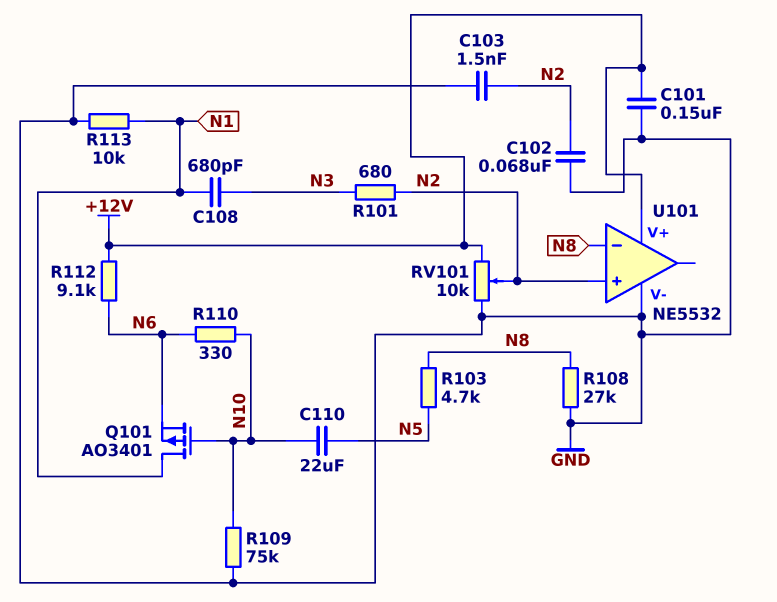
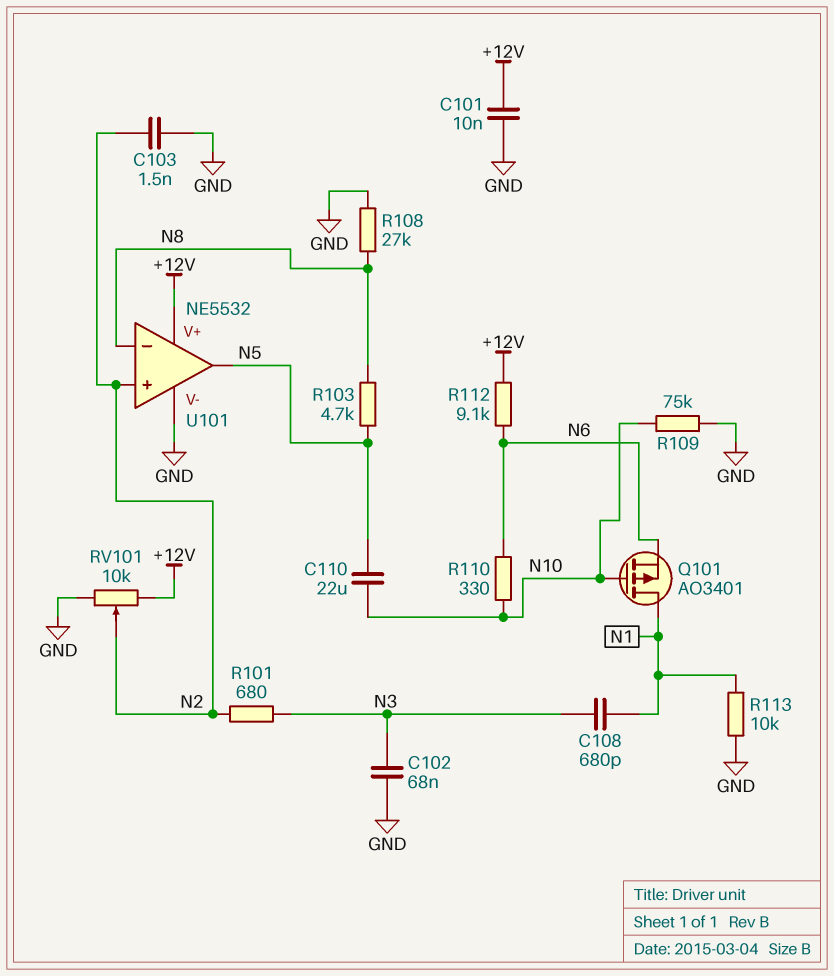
C101: 150nF (+12V, GND) -> 10nF (+12V, GND)
C102: 68nF (GND, N2) -> 68nF (GND, N3)
U101 pin out: none -> N5

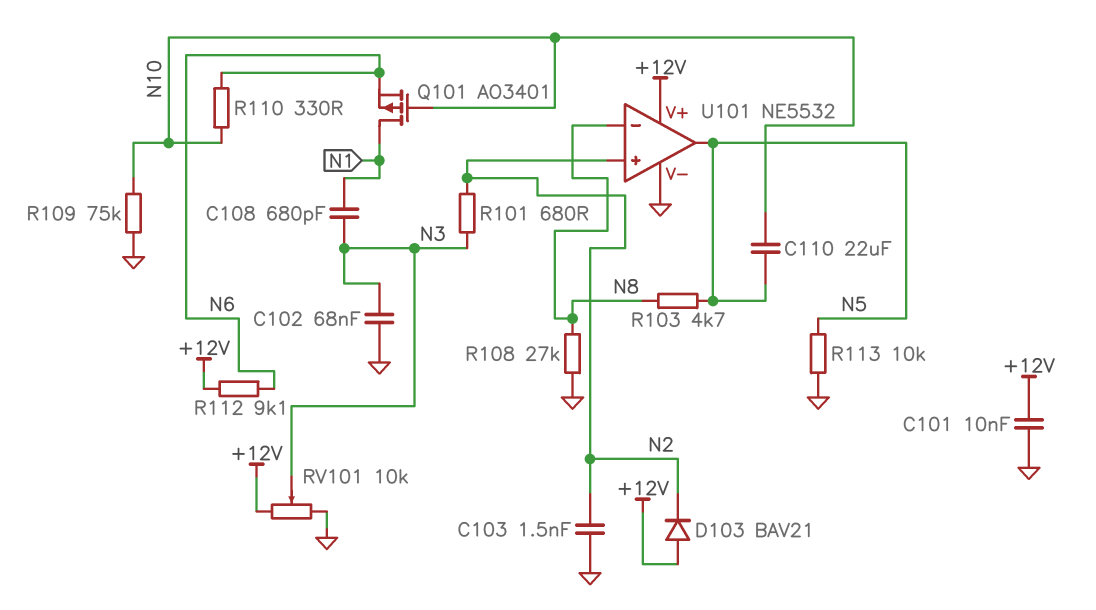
D103: none -> diode BAV21 (A +12V, K N2)
R113: 10k (GND, N1) -> 10k (GND, N5)
RV101: 10k (+12V, GND, wiper N2) -> 10k (+12V, GND, wiper N3)

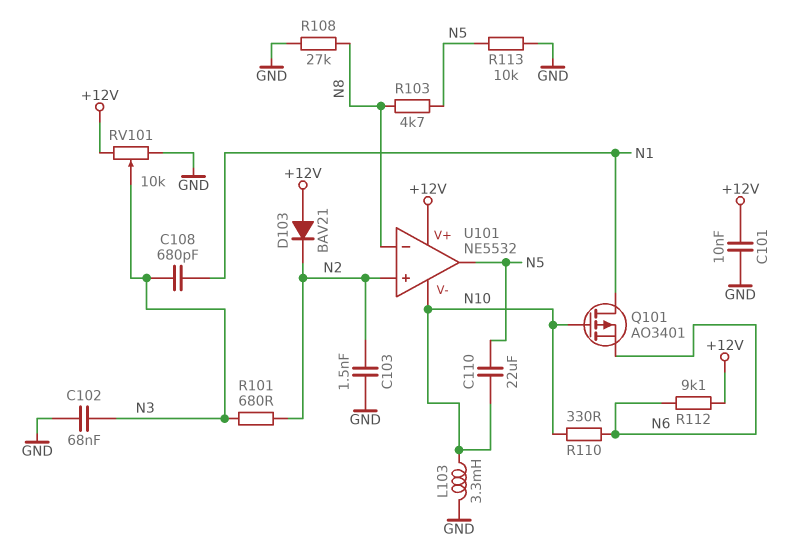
L103: none -> 3.3mH (GND, N10)
R109: 75k (GND, N10) -> none
U101 pin V-: GND -> N10

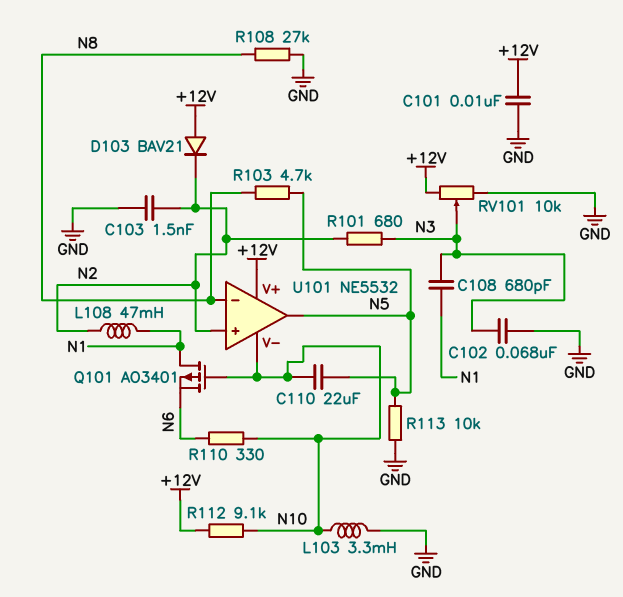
L108: none -> 47mH (N1, N2)
R112: 9.1k (+12V, N6) -> 9.1k (+12V, N10)

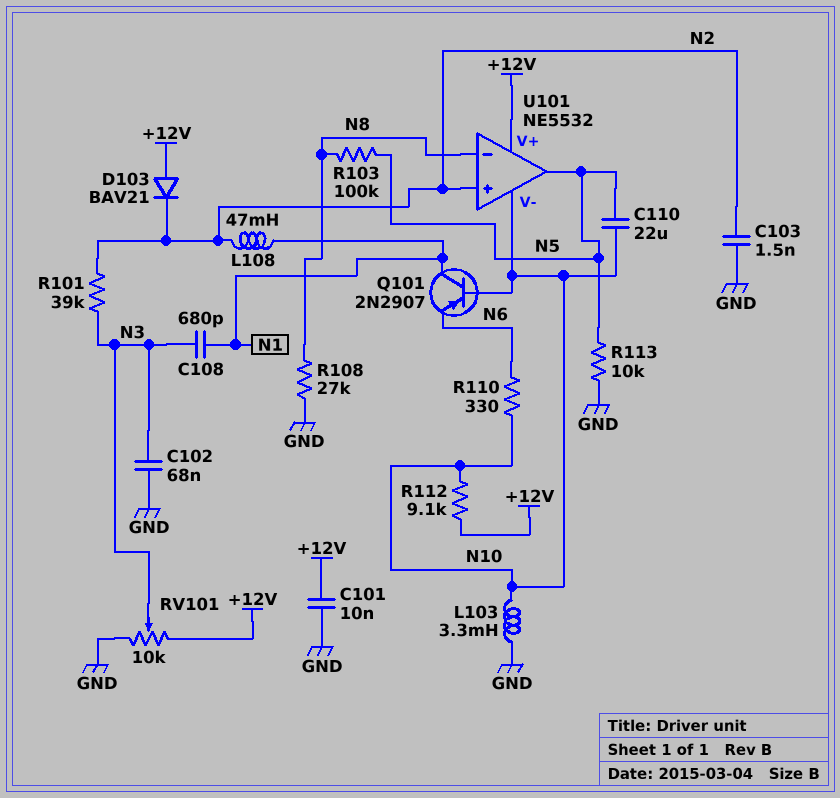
Q101: PMOS AO3401 (G N10, D N1, S N6) -> PNP 2N2907 (B N10, C N1, E N6)
R101: 680 (N2, N3) -> 39k (N2, N3)
R103: 4.7k (N5, N8) -> 100k (N5, N8)

